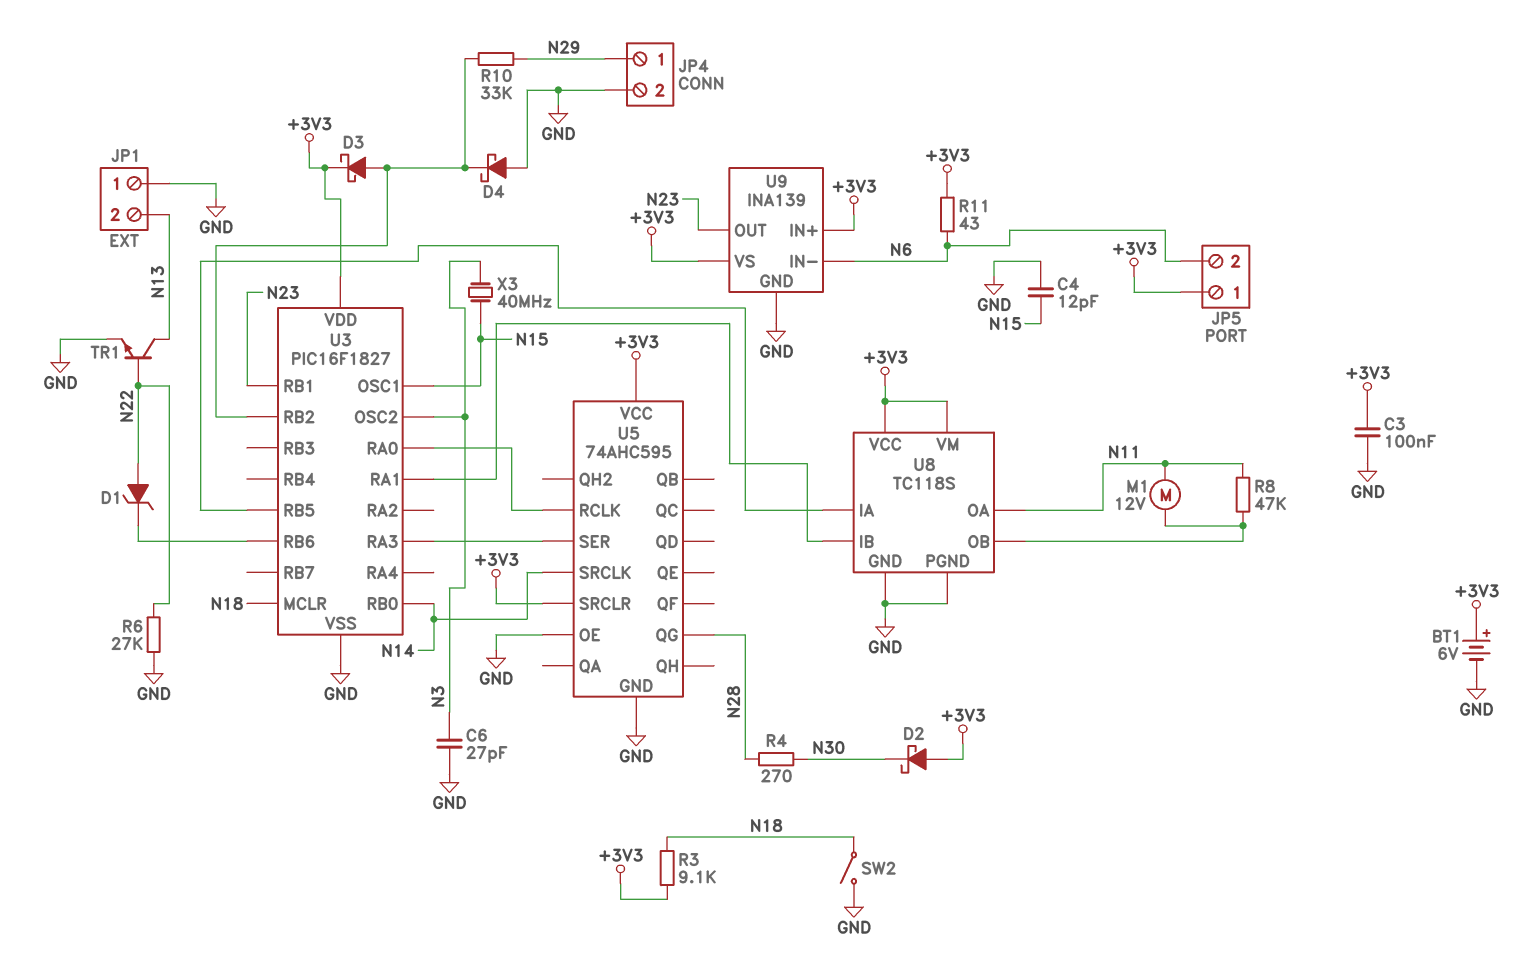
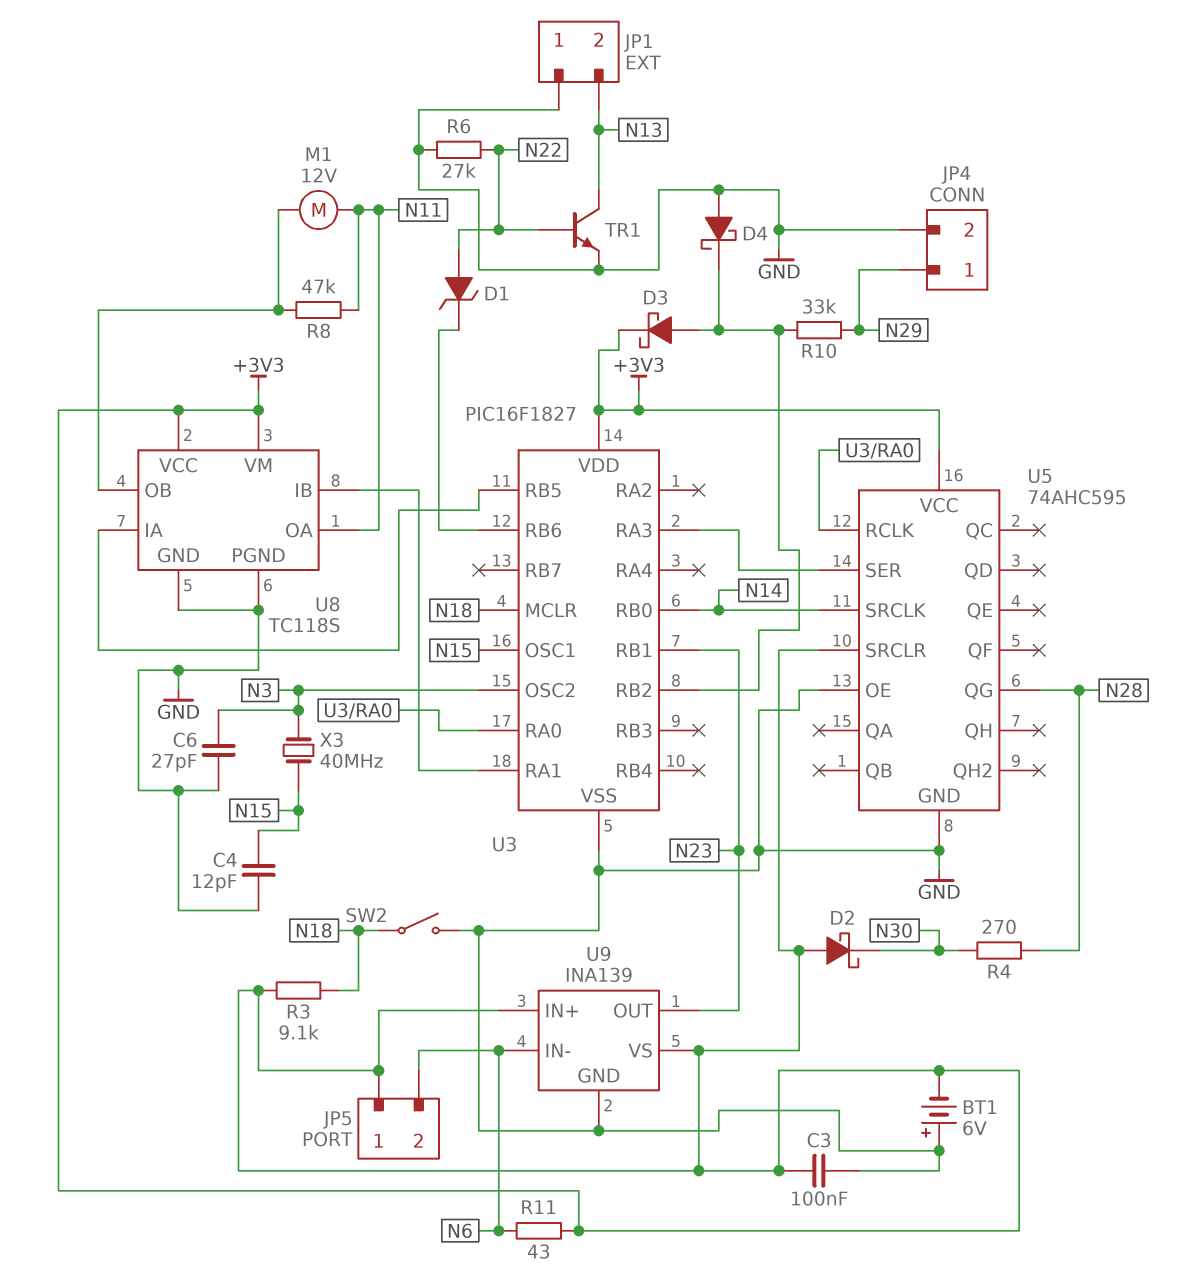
BT1: 6V (plus +3V3, minus GND) -> 6V (plus GND, minus +3V3)

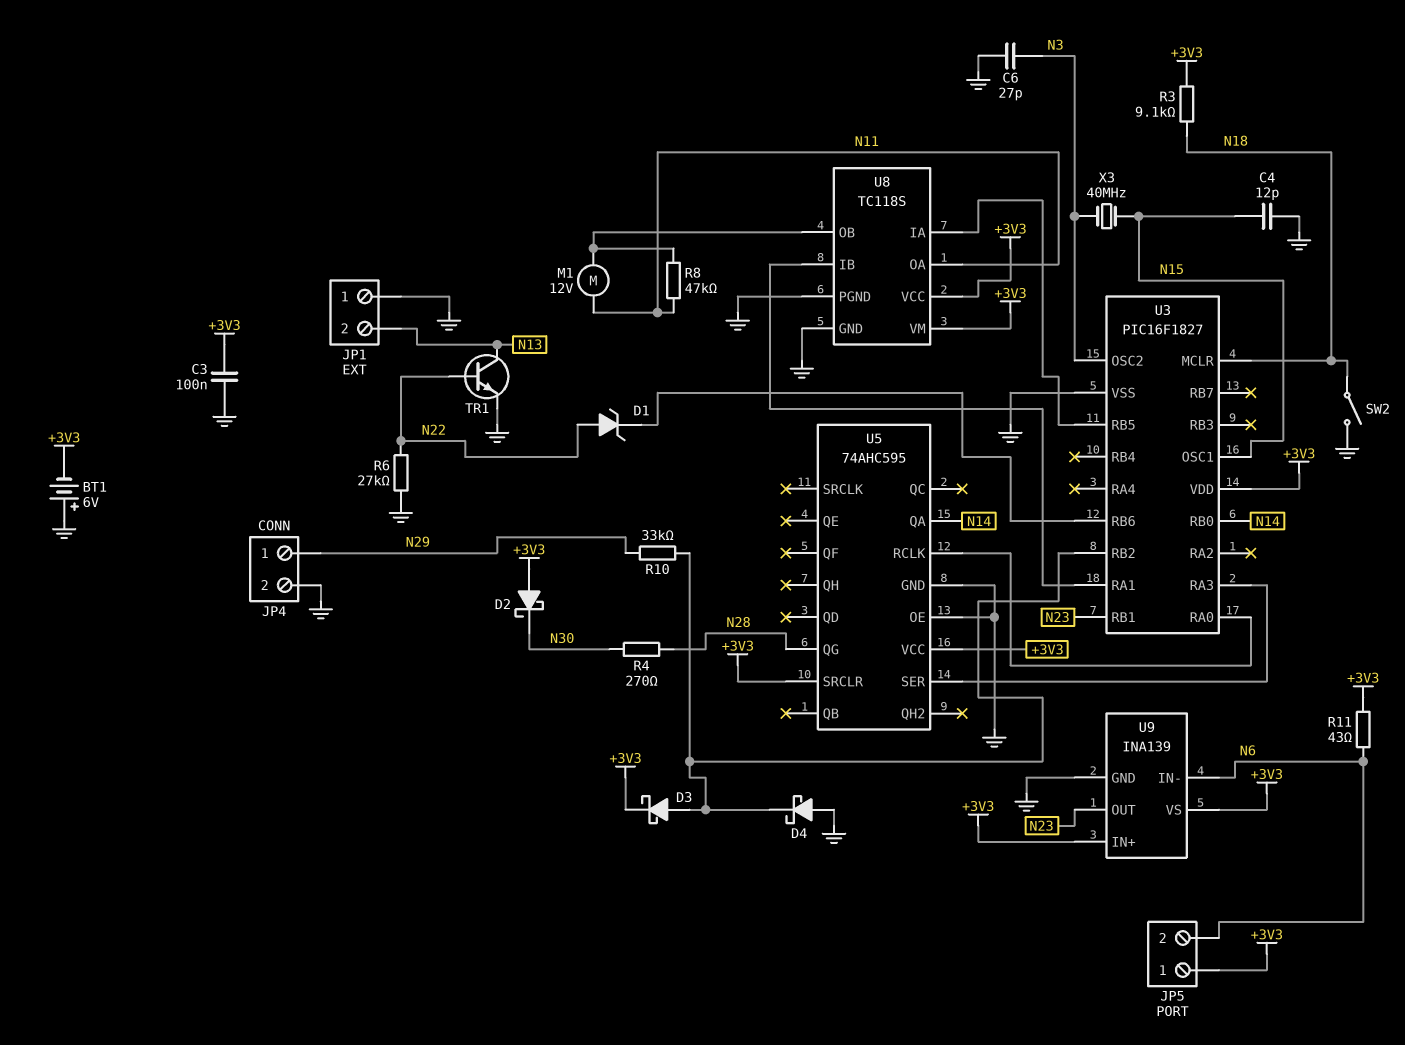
U5 pin QA: none -> N14
U5 pin SRCLK: N14 -> none

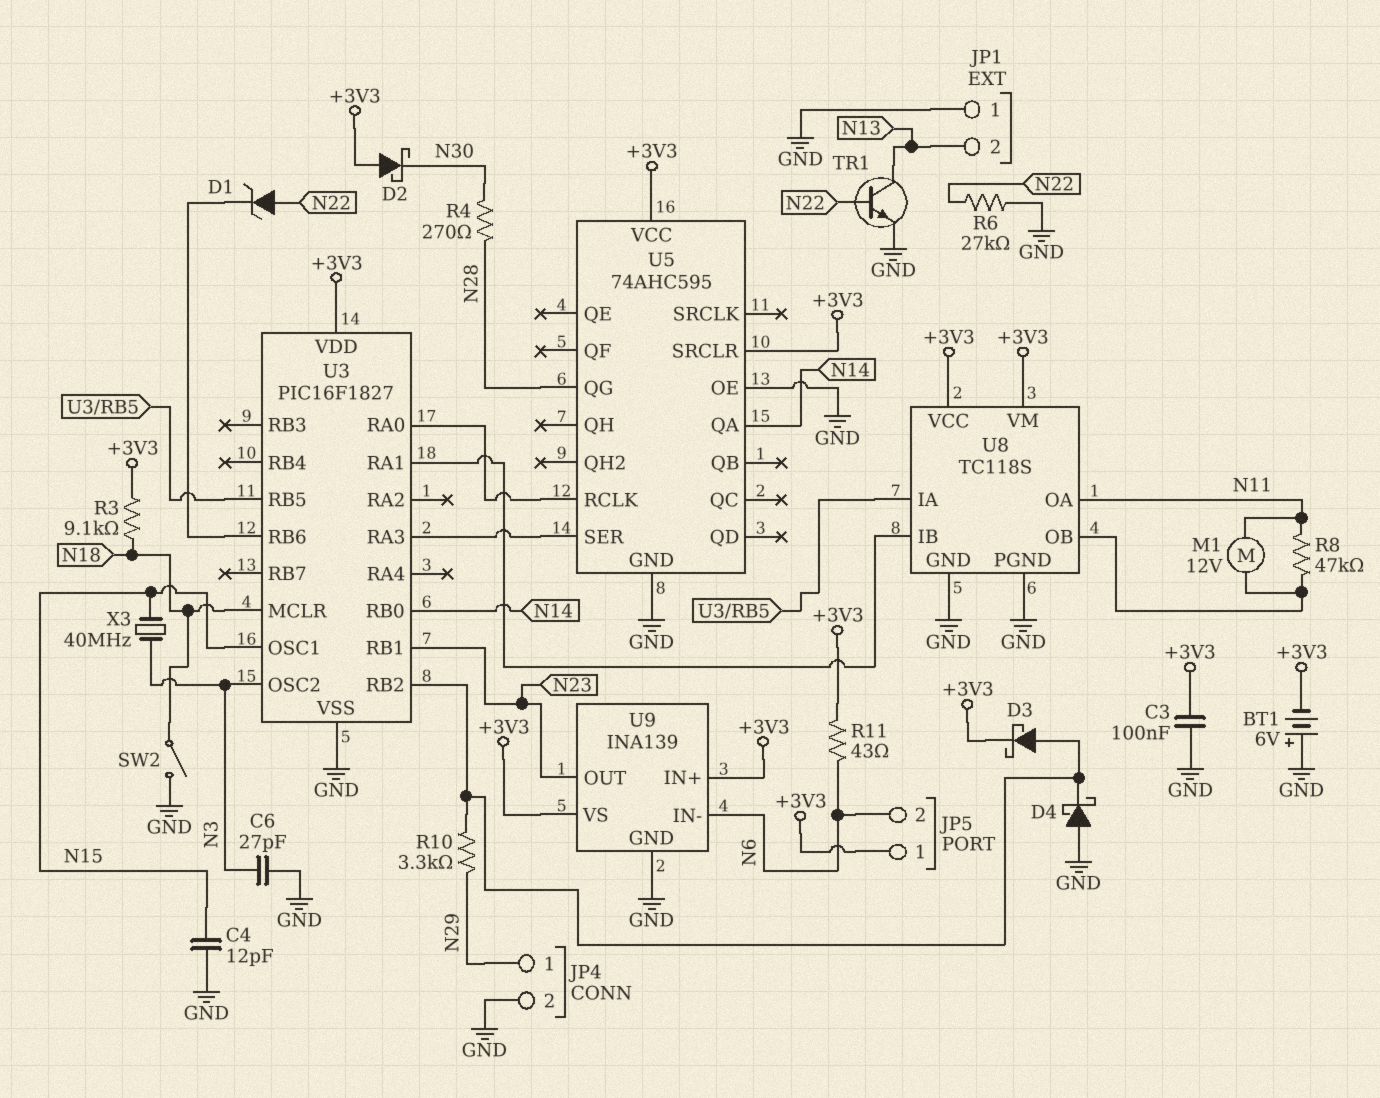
R10: 33k (N29, U3/RB2) -> 3.3k (N29, U3/RB2)

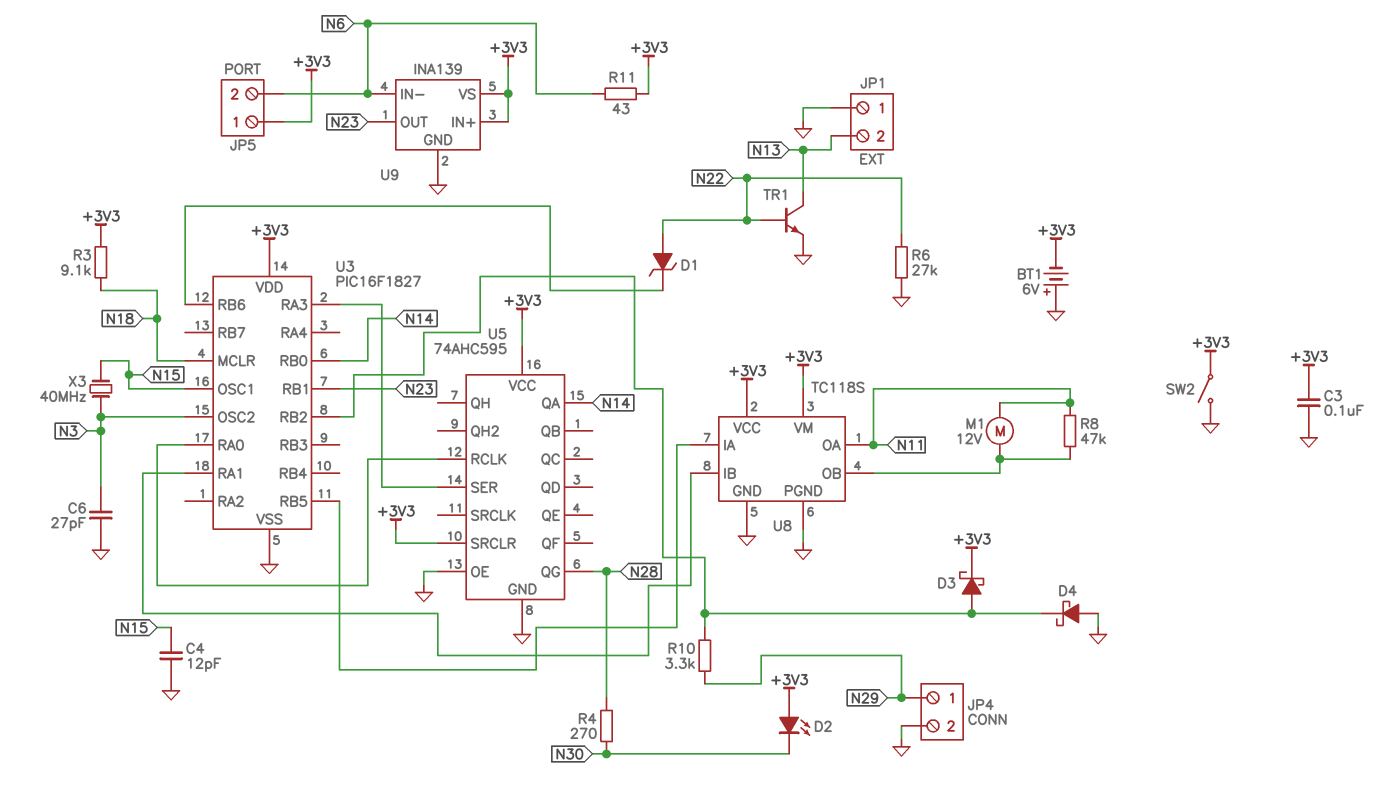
D2: schottky (A +3V3, K N30) -> LED (A +3V3, K N30)
SW2: switch (GND, N18) -> switch (+3V3, GND)

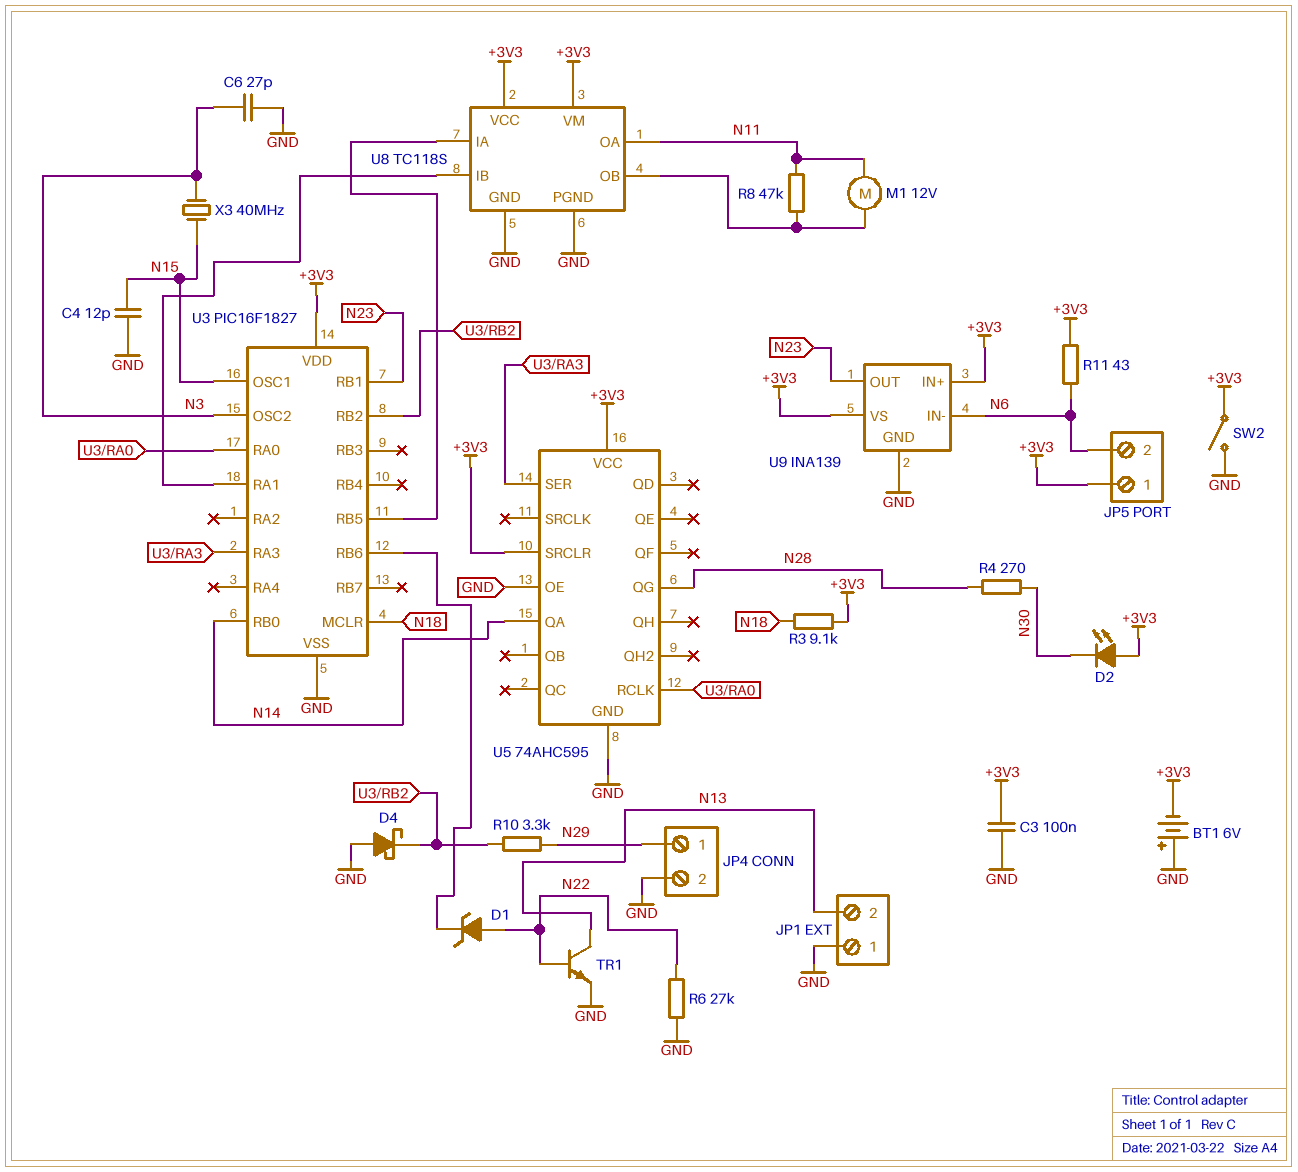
D3: schottky (A U3/RB2, K +3V3) -> none

